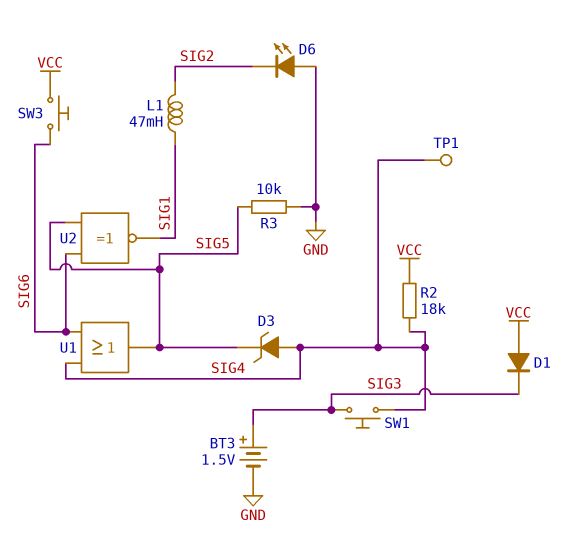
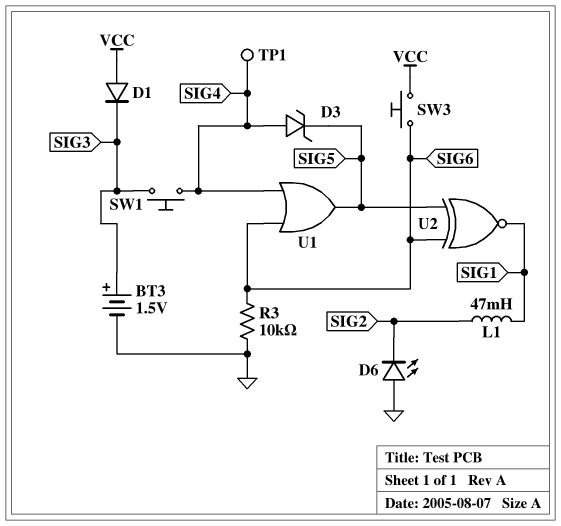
R2: 18k (SIG4, VCC) -> none
R3: 10k (GND, SIG5) -> 10k (GND, SIG6)

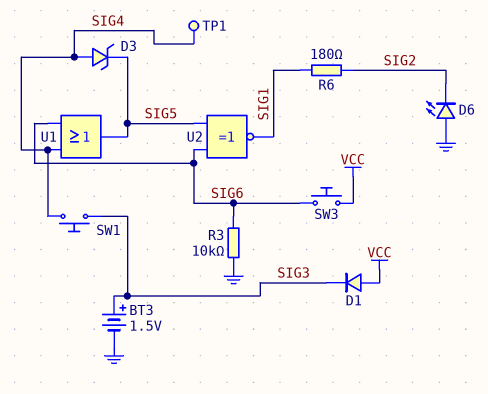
L1: 47mH (SIG1, SIG2) -> none
R6: none -> 180 (SIG1, SIG2)

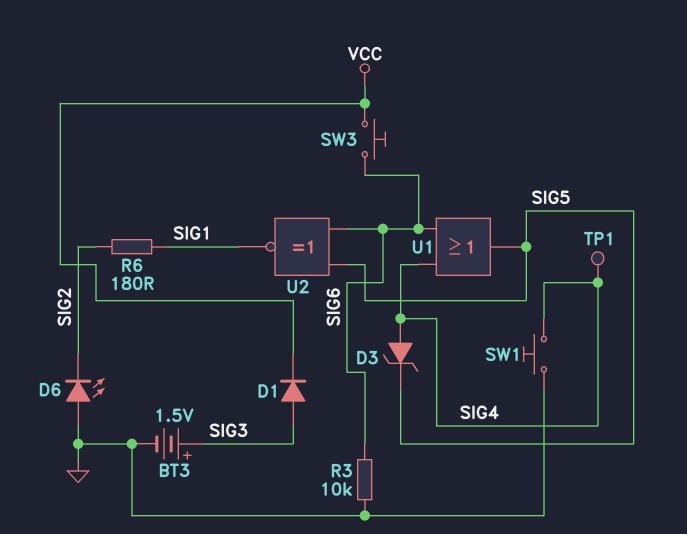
D1: diode (A VCC, K SIG3) -> diode (A SIG3, K VCC)
SW1: button (SIG3, SIG4) -> button (GND, SIG4)

